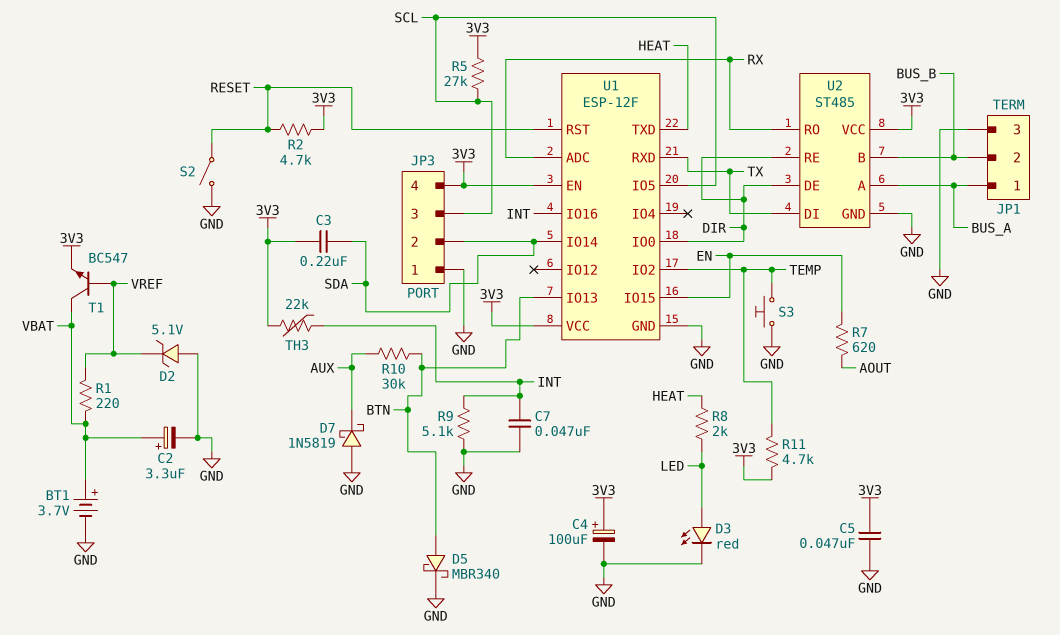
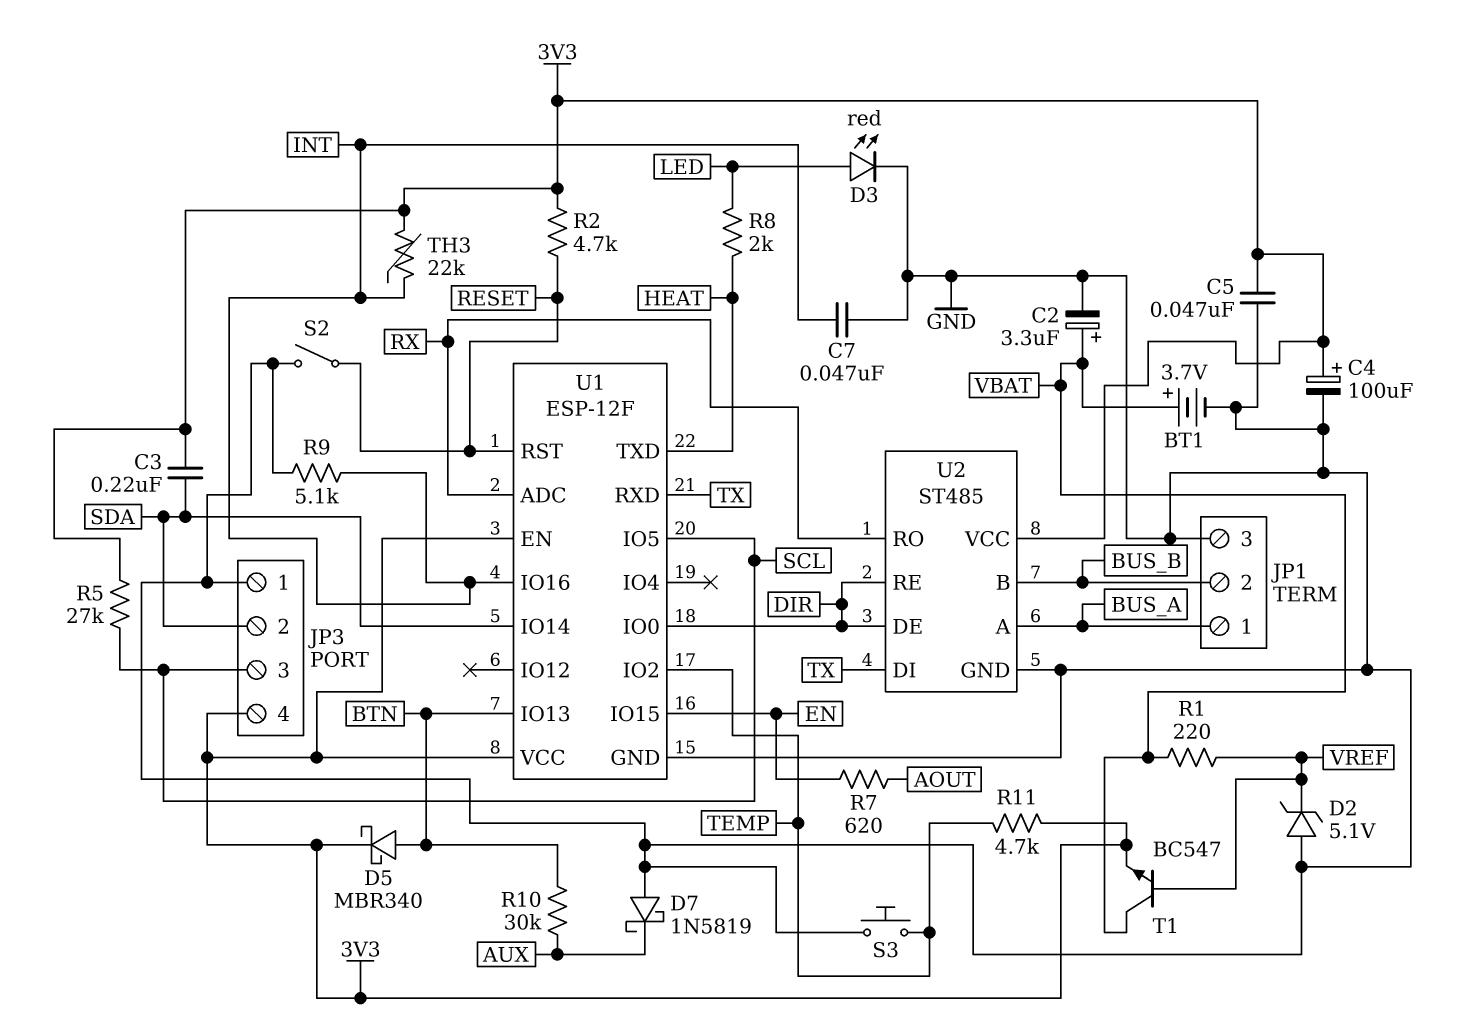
D5: schottky MBR340 (A BTN, K GND) -> schottky MBR340 (A BTN, K 3V3)

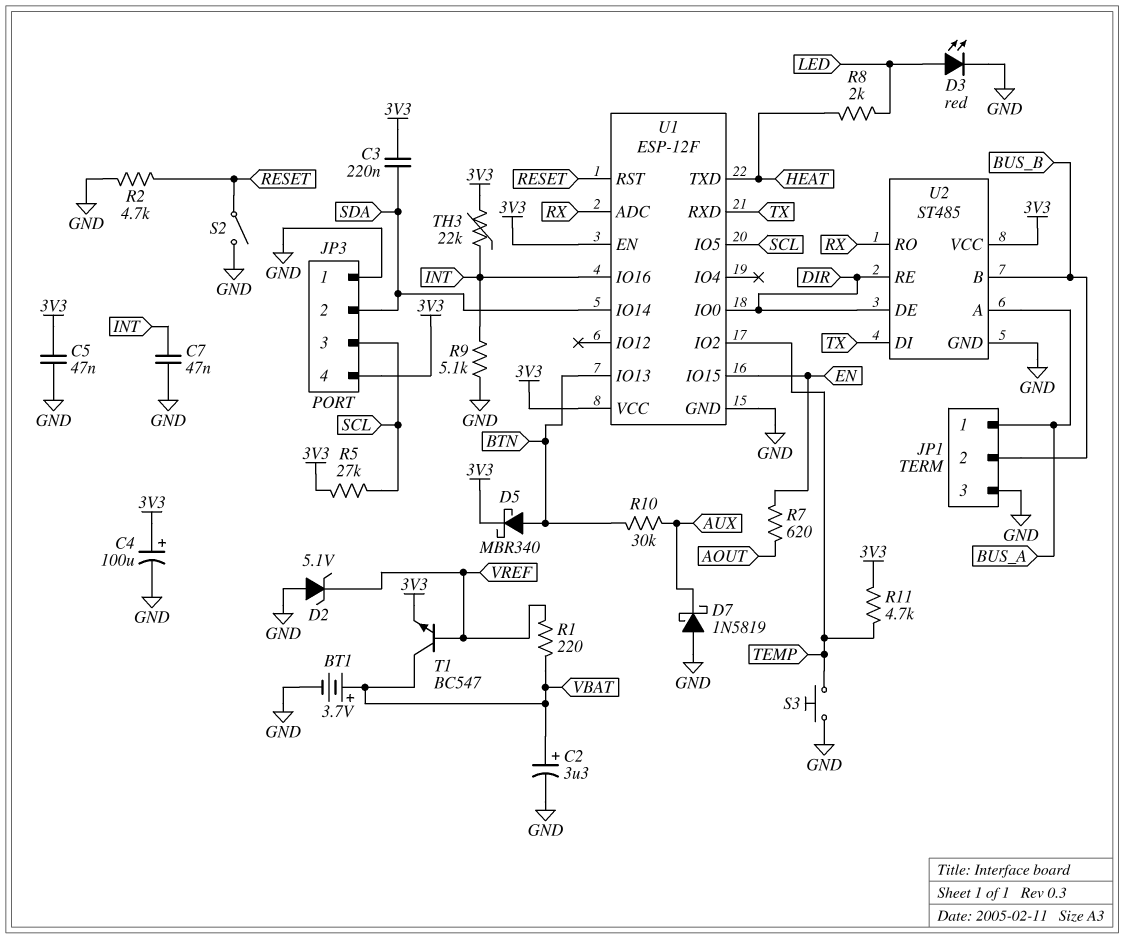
R2: 4.7k (3V3, RESET) -> 4.7k (GND, RESET)

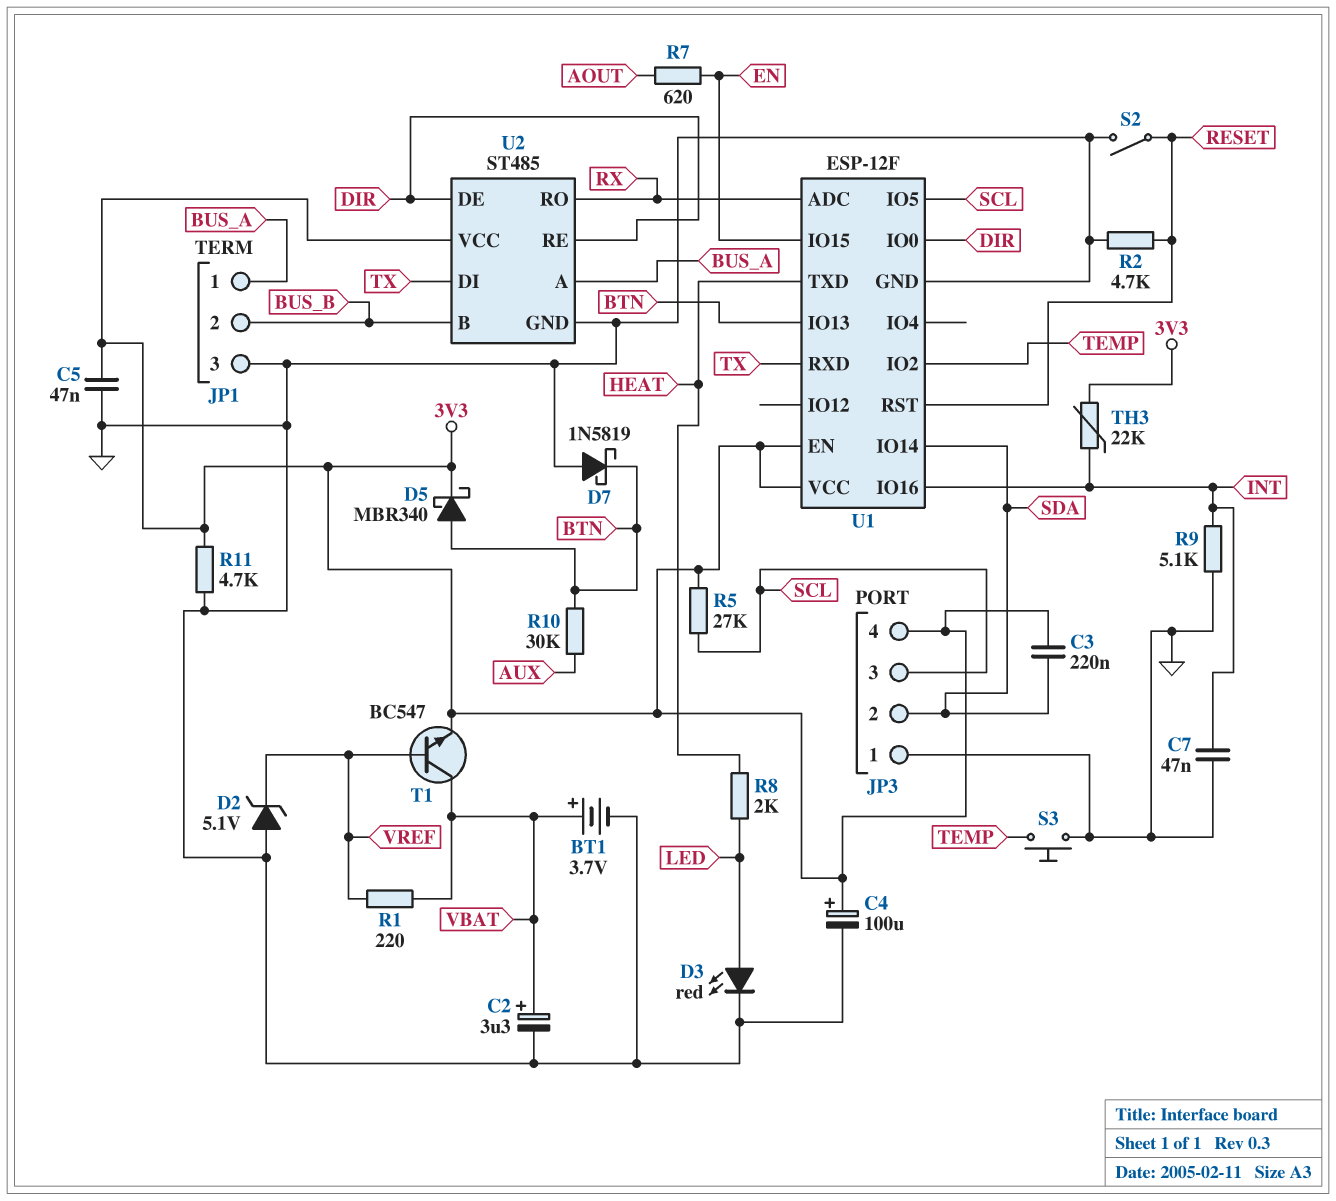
D7: schottky 1N5819 (A GND, K AUX) -> schottky 1N5819 (A GND, K BTN)
R11: 4.7k (3V3, TEMP) -> 4.7k (3V3, GND)

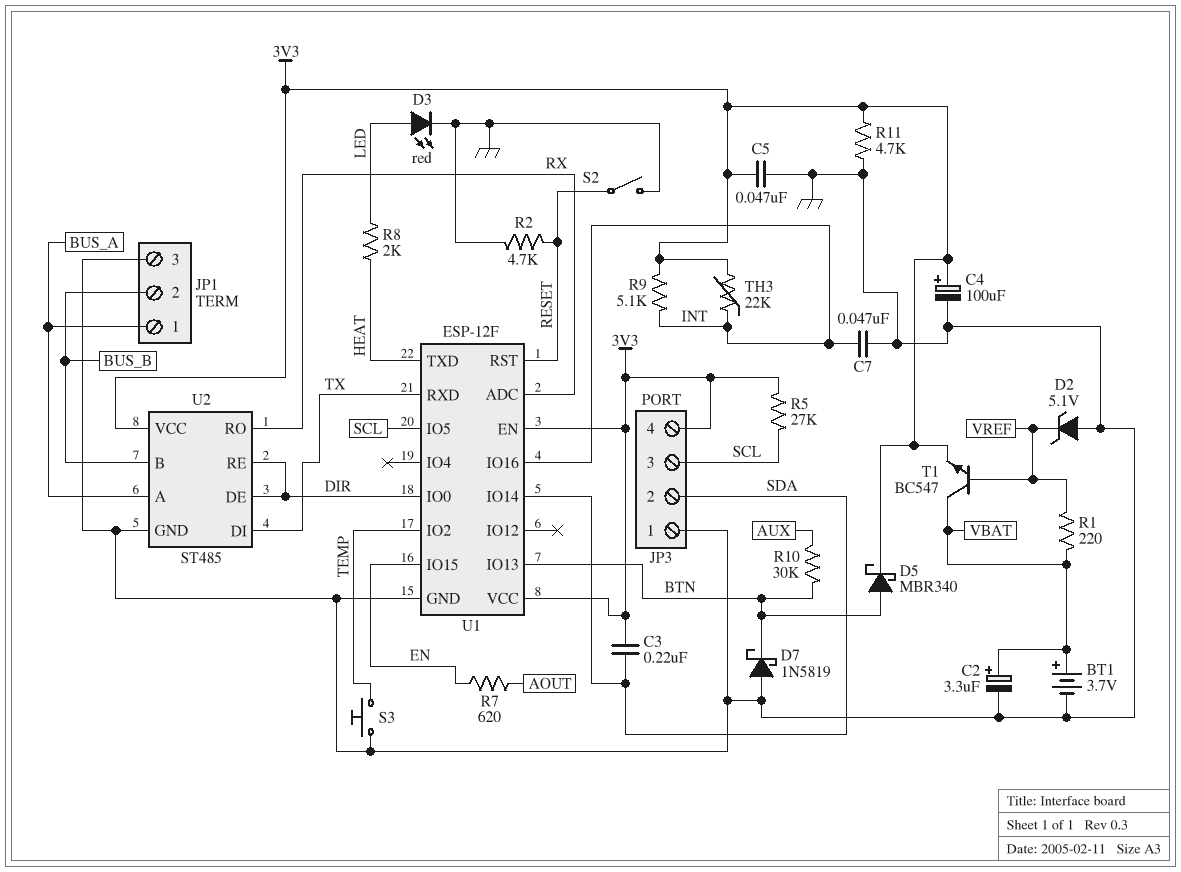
R9: 5.1k (GND, INT) -> 5.1k (3V3, INT)

